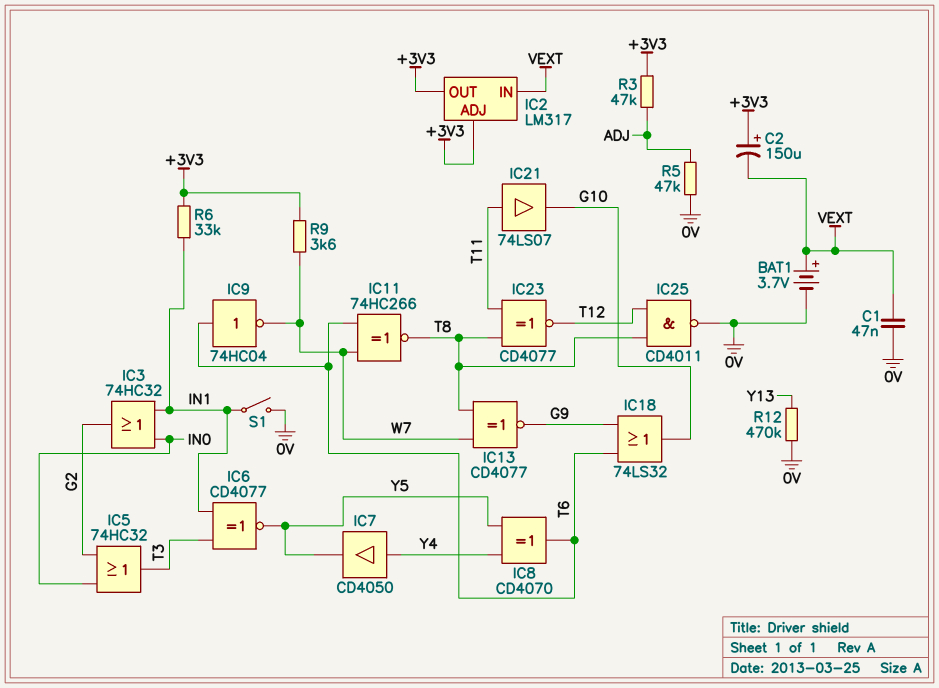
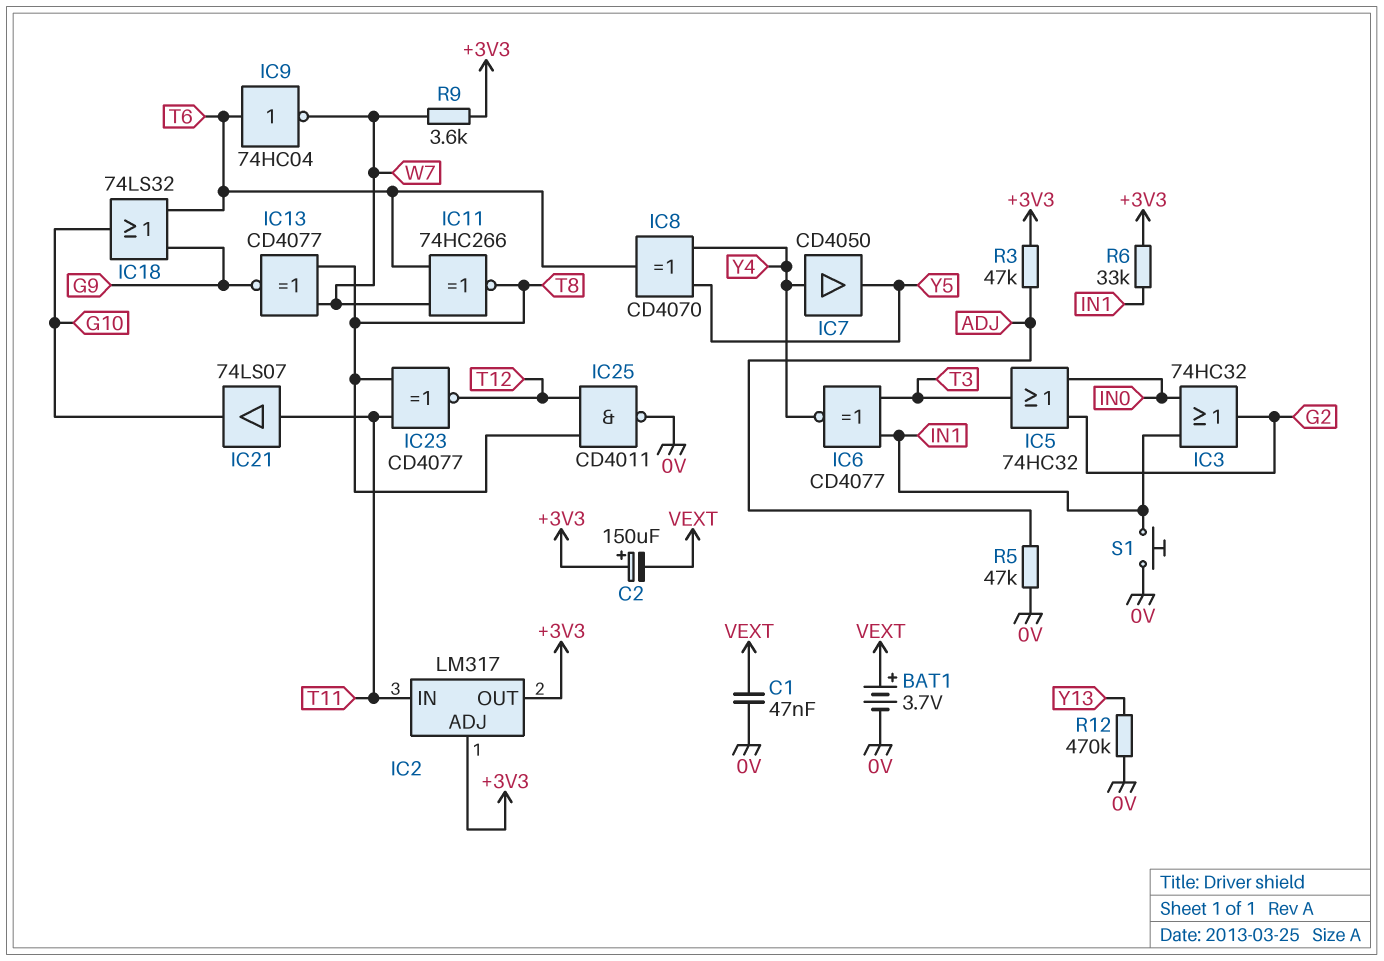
IC2 pin IN: VEXT -> T11
IC6: XNOR CD4077 (in IN1, in T3, out Y5) -> XNOR CD4077 (in IN1, in T3, out Y4)
S1: switch (0V, IN1) -> button (0V, IN1)

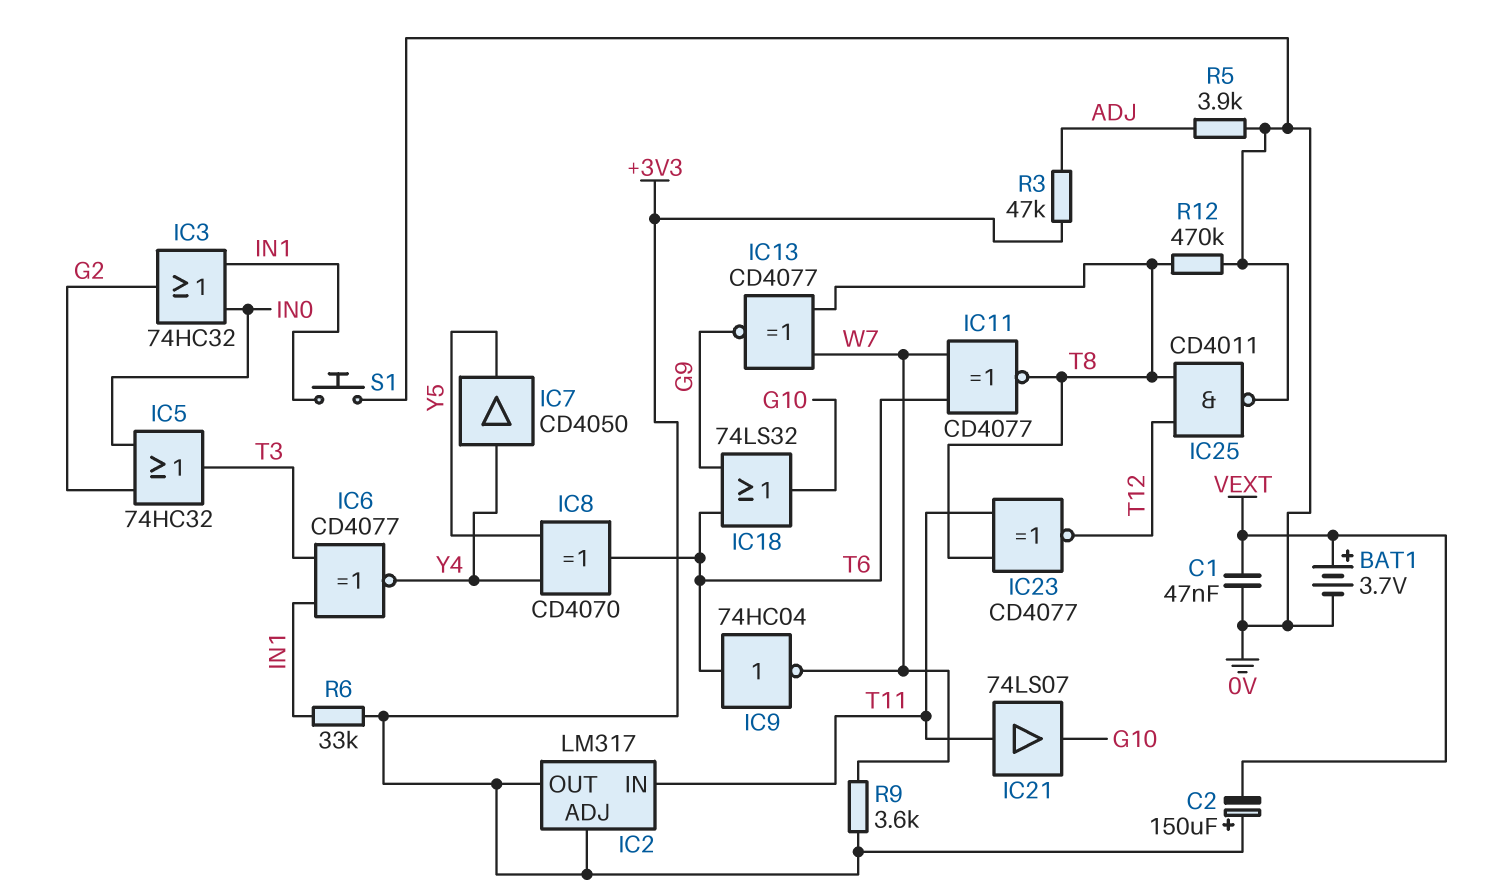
IC11: XNOR 74HC266 (in T6, in W7, out T8) -> XNOR CD4077 (in T6, in W7, out T8)
R5: 47k (0V, ADJ) -> 3.9k (0V, ADJ)
R12: 470k (0V, Y13) -> 470k (0V, T8)

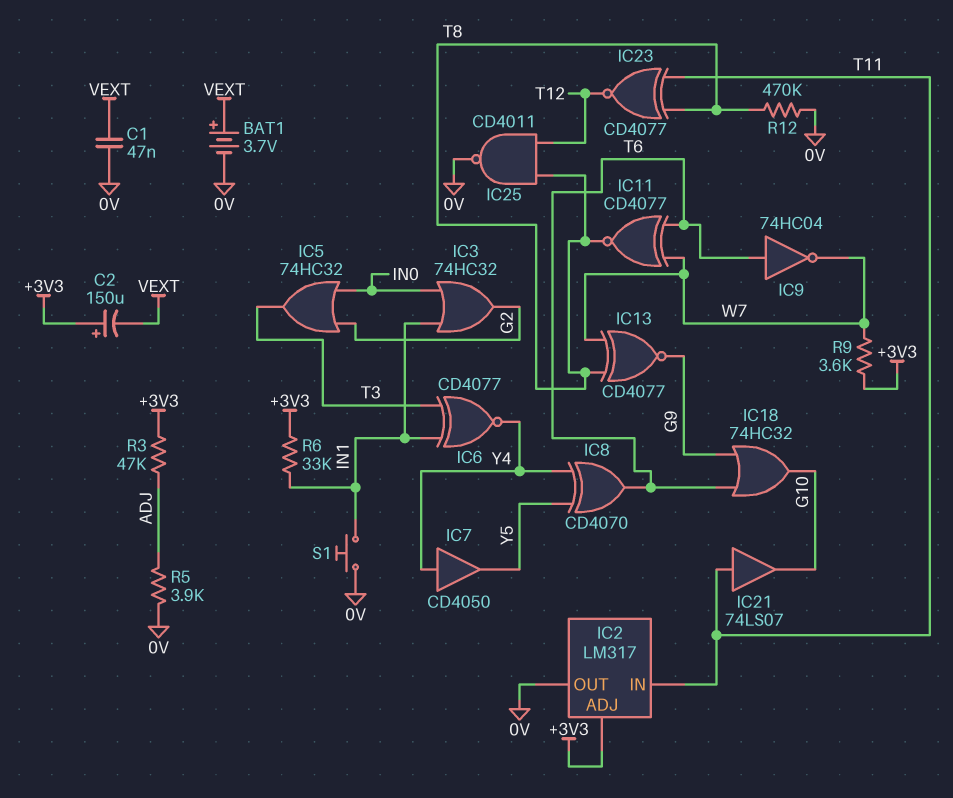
IC2 pin OUT: +3V3 -> 0V
IC18: OR 74LS32 (in G9, in T6, out G10) -> OR 74HC32 (in G9, in T6, out G10)

